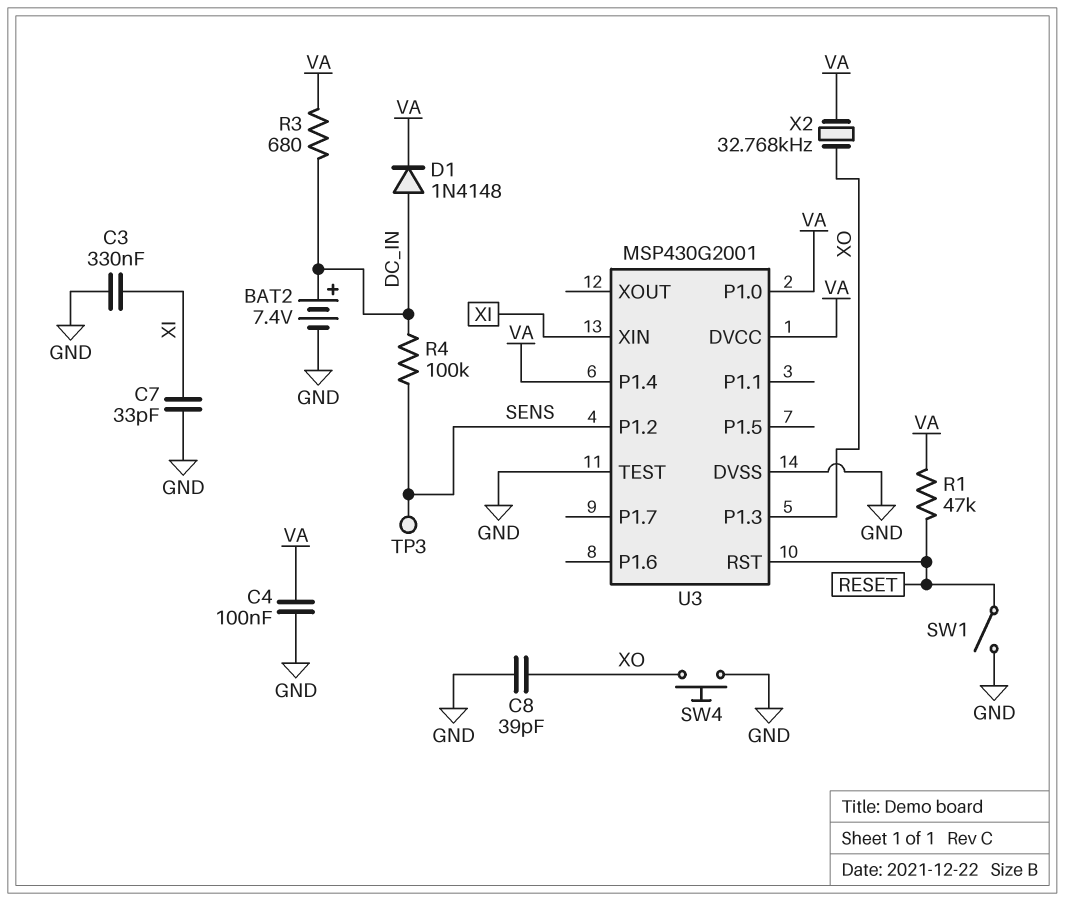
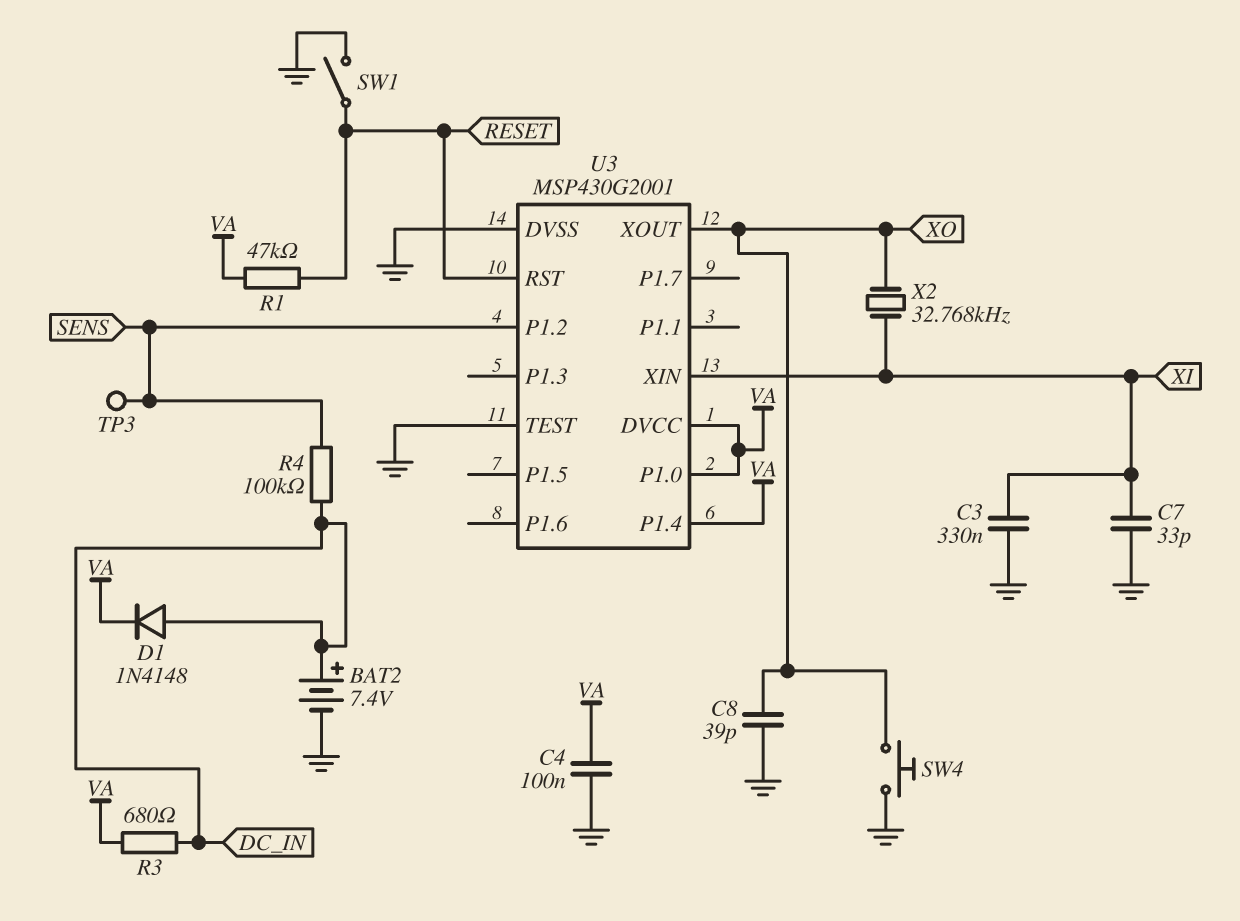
U3 pin P1.3: XO -> none
U3 pin XOUT: none -> XO
X2: 32.768kHz (VA, XO) -> 32.768kHz (XI, XO)

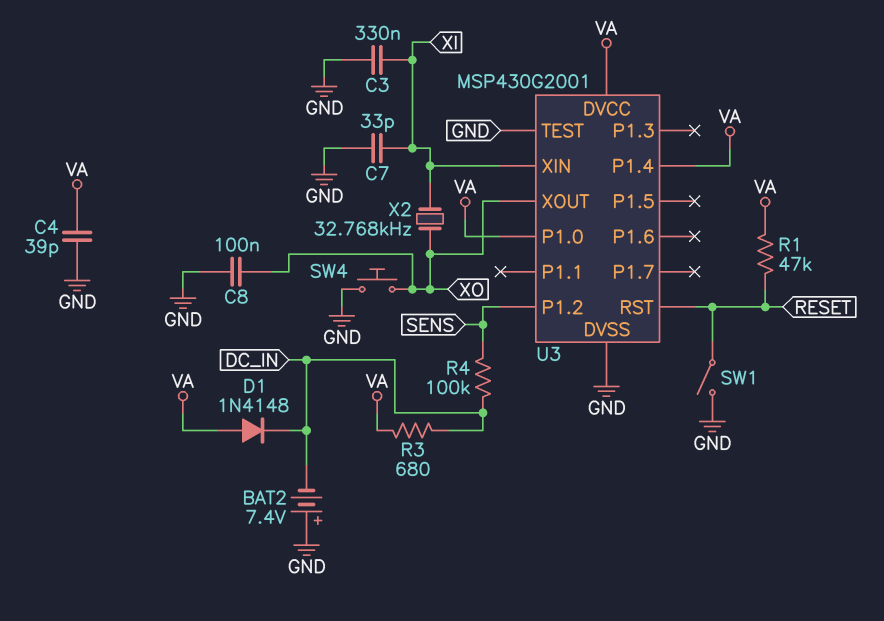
BAT2: 7.4V (plus DC_IN, minus GND) -> 7.4V (plus GND, minus DC_IN)
C4: 100nF (GND, VA) -> 39pF (GND, VA)
C8: 39pF (GND, XO) -> 100nF (GND, XO)
D1: diode 1N4148 (A DC_IN, K VA) -> diode 1N4148 (A VA, K DC_IN)
TP3: test point (SENS) -> none

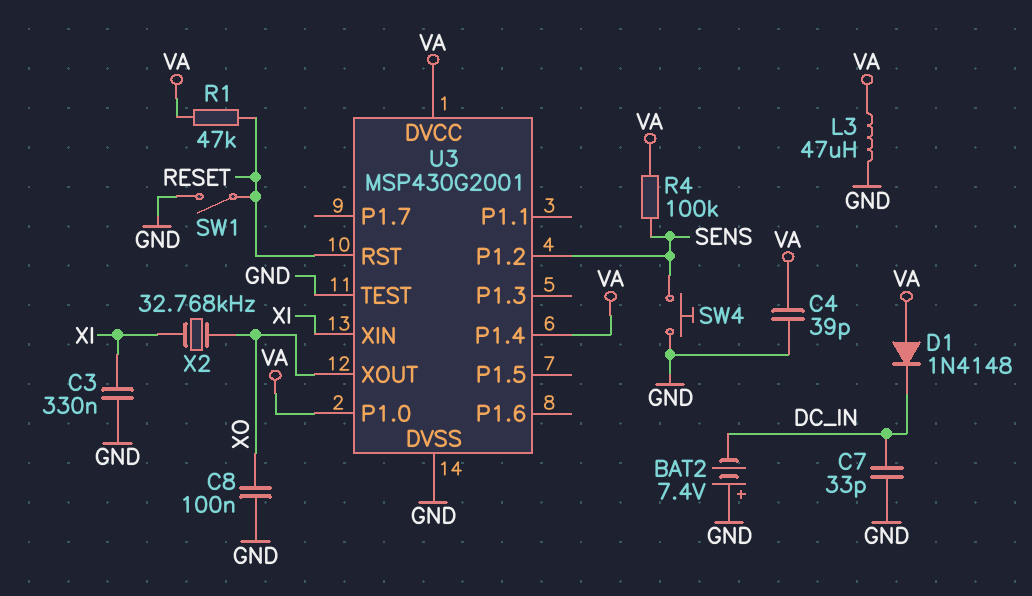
C7: 33pF (GND, XI) -> 33pF (DC_IN, GND)
L3: none -> 47uH (GND, VA)
R3: 680 (DC_IN, VA) -> none
R4: 100k (DC_IN, SENS) -> 100k (SENS, VA)
SW4: button (GND, XO) -> button (GND, SENS)

